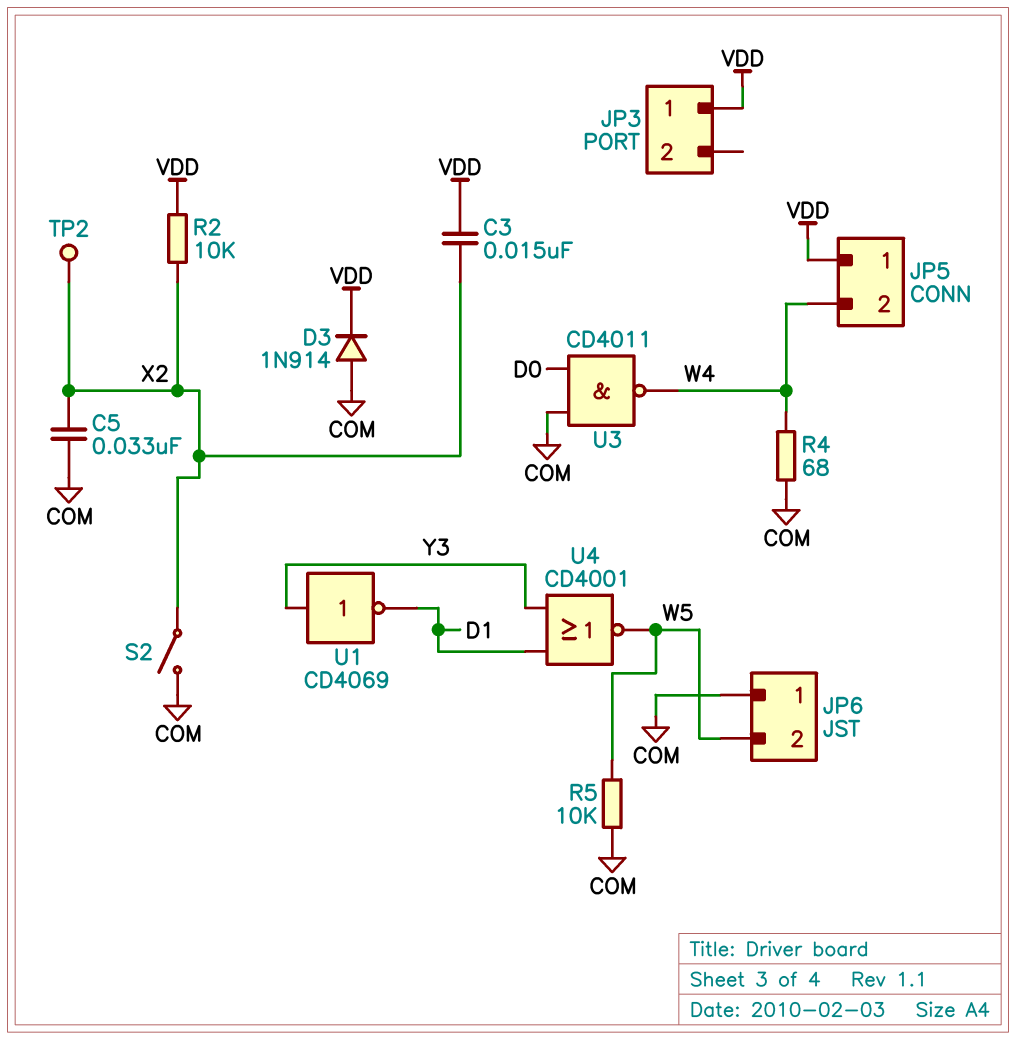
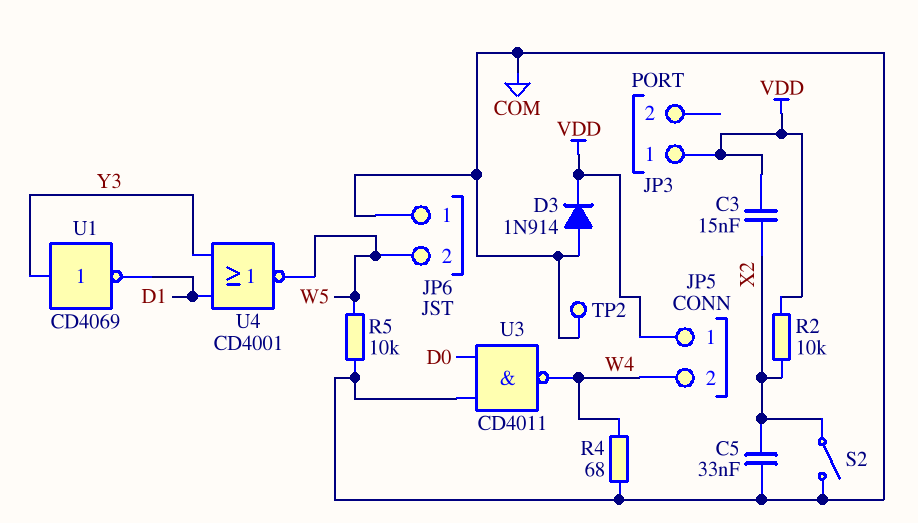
TP2: test point (X2) -> test point (COM)

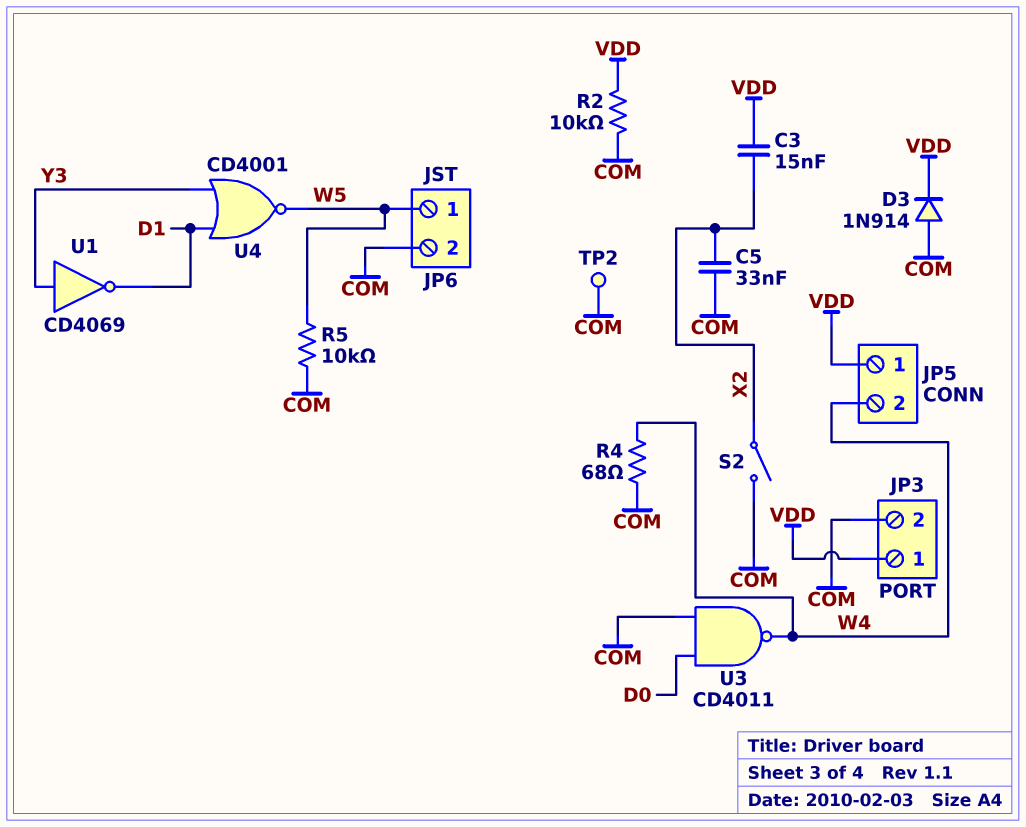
JP3 pin 2: none -> COM
JP6 pin 1: COM -> W5
JP6 pin 2: W5 -> COM
R2: 10k (VDD, X2) -> 10k (COM, VDD)

